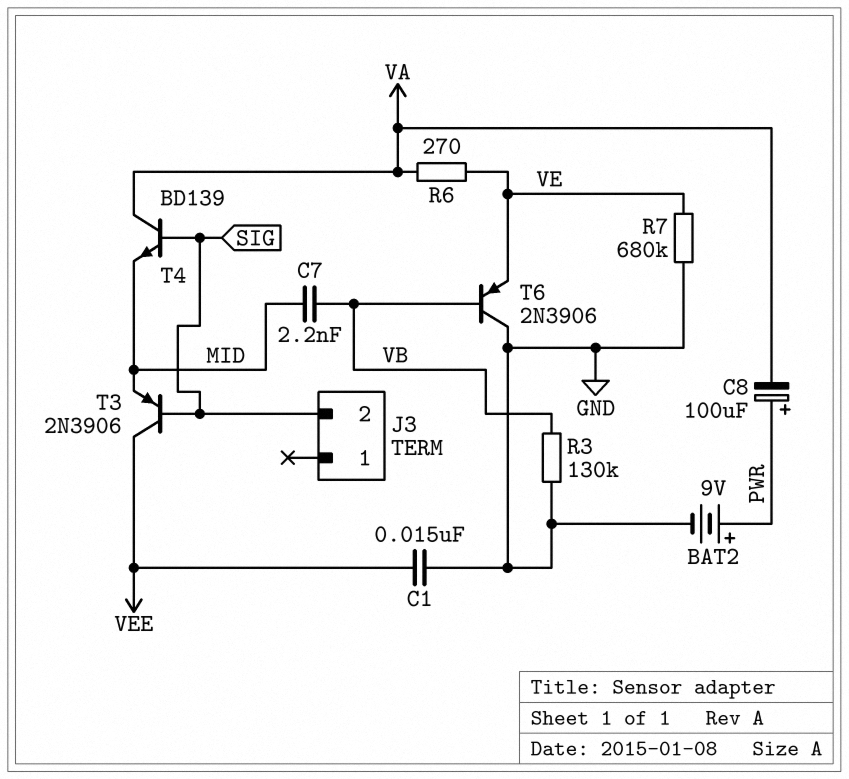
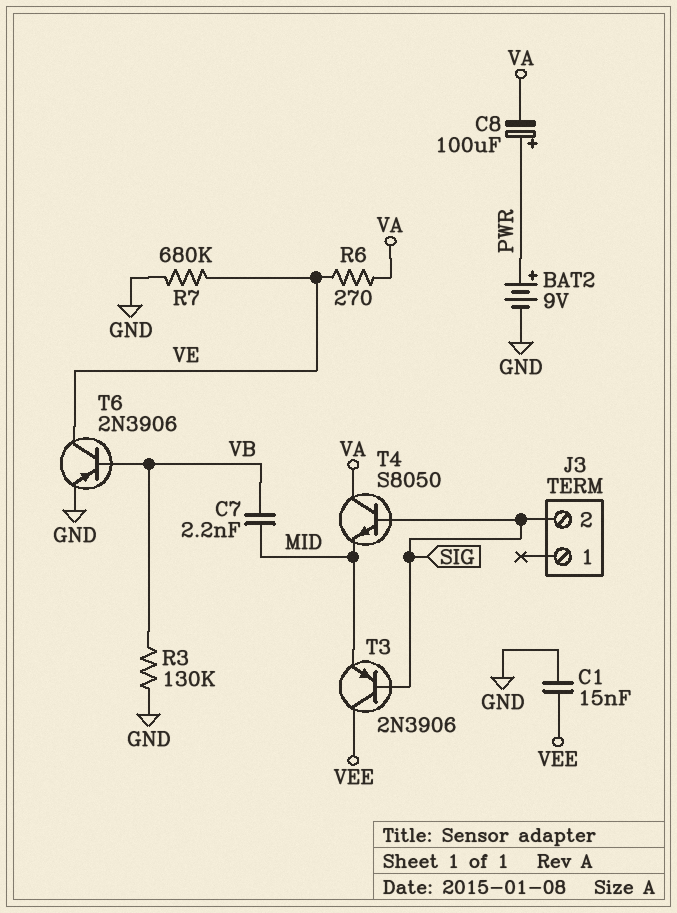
T4: NPN BD139 (B SIG, C VA, E MID) -> NPN S8050 (B SIG, C VA, E MID)
T6: PNP 2N3906 (B VB, C GND, E VE) -> PNP 2N3906 (B VB, C VE, E GND)

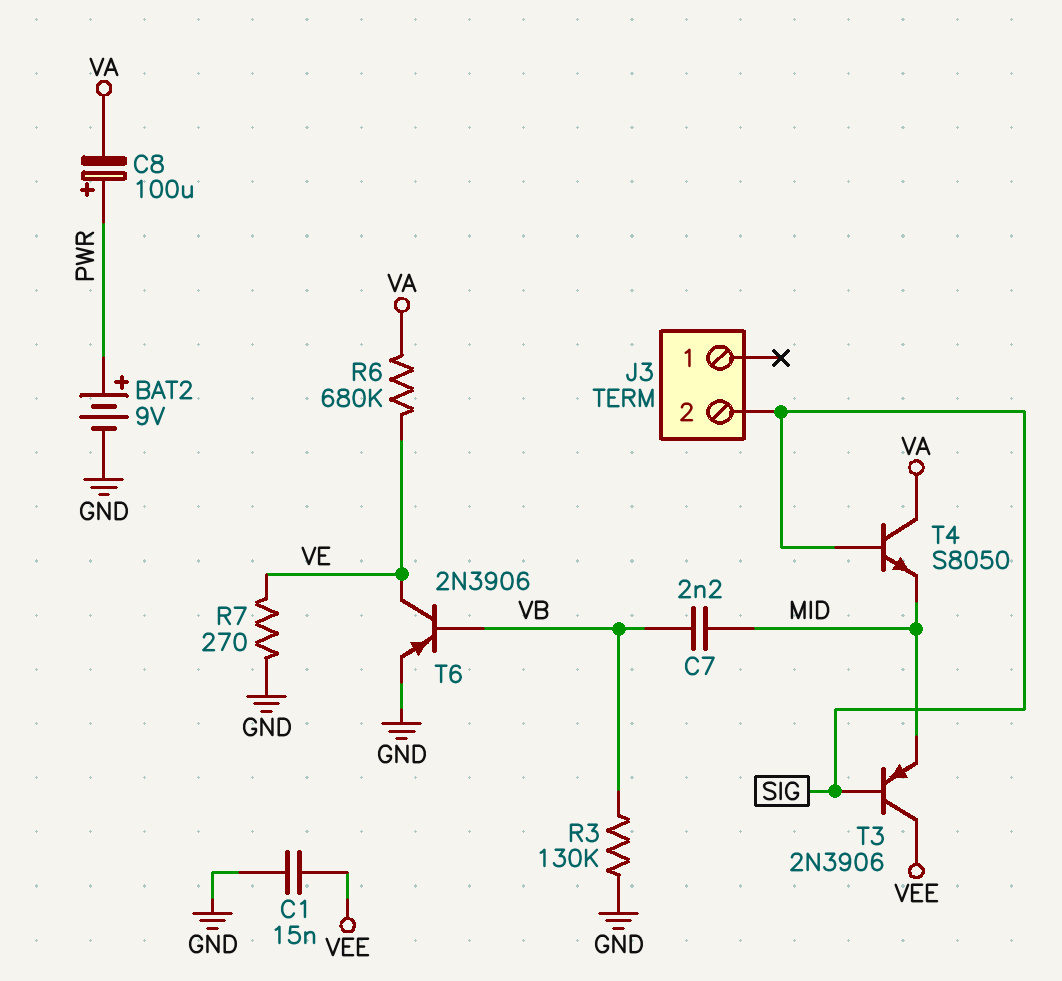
R6: 270 (VA, VE) -> 680k (VA, VE)
R7: 680k (GND, VE) -> 270 (GND, VE)

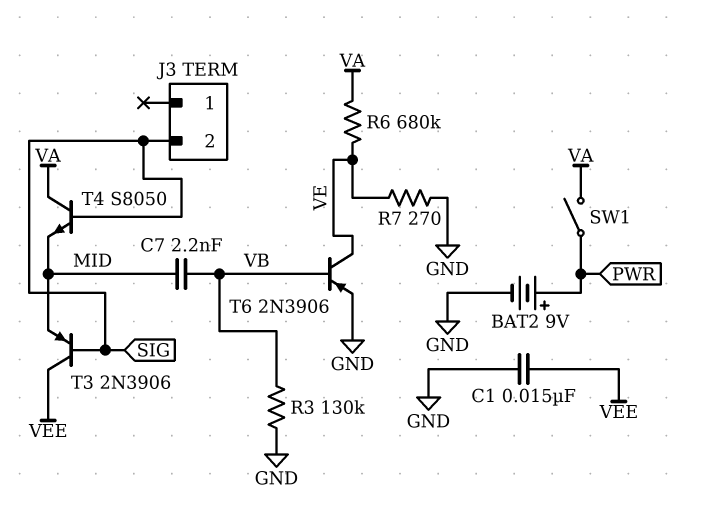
C8: 100uF (plus PWR, minus VA) -> none
SW1: none -> switch (PWR, VA)

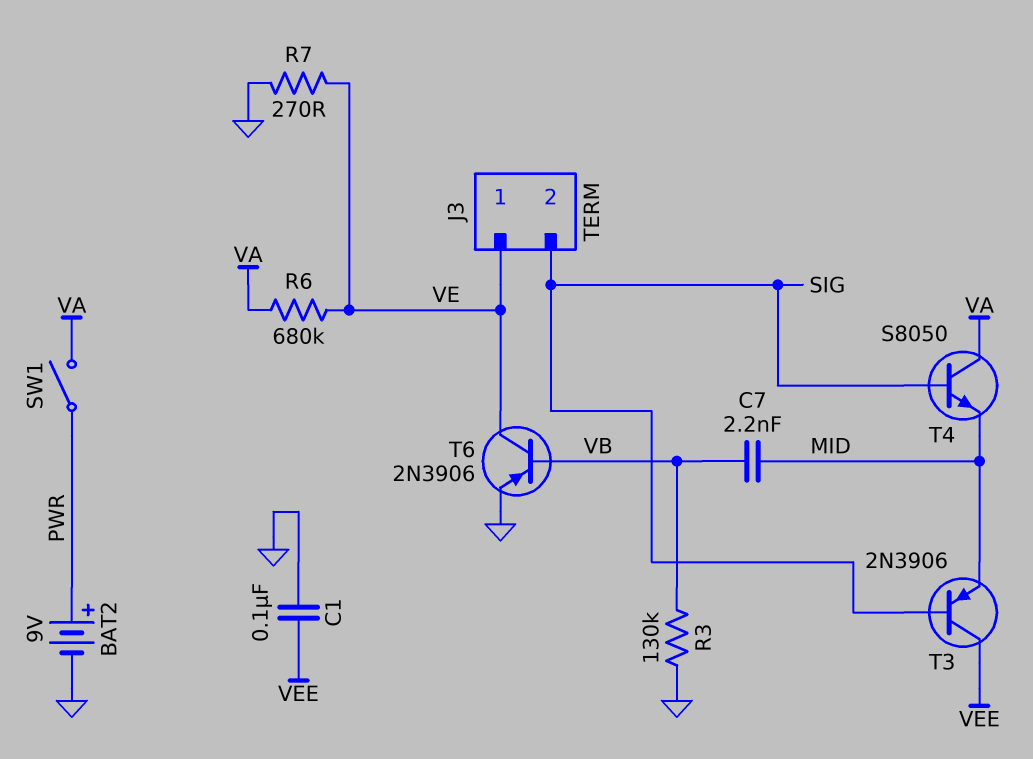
C1: 15nF (GND, VEE) -> 100nF (GND, VEE)
J3 pin 1: none -> VE

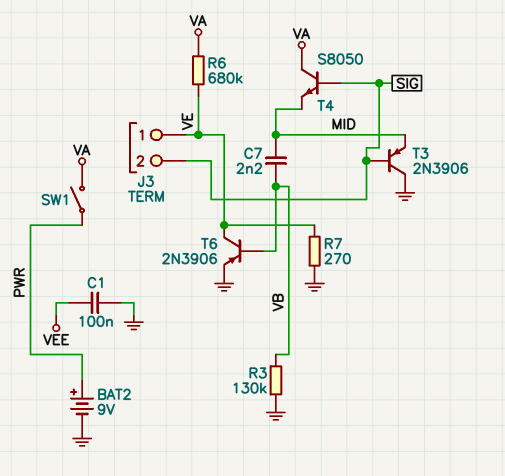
T3: PNP 2N3906 (B SIG, C VEE, E MID) -> PNP 2N3906 (B SIG, C GND, E MID)

